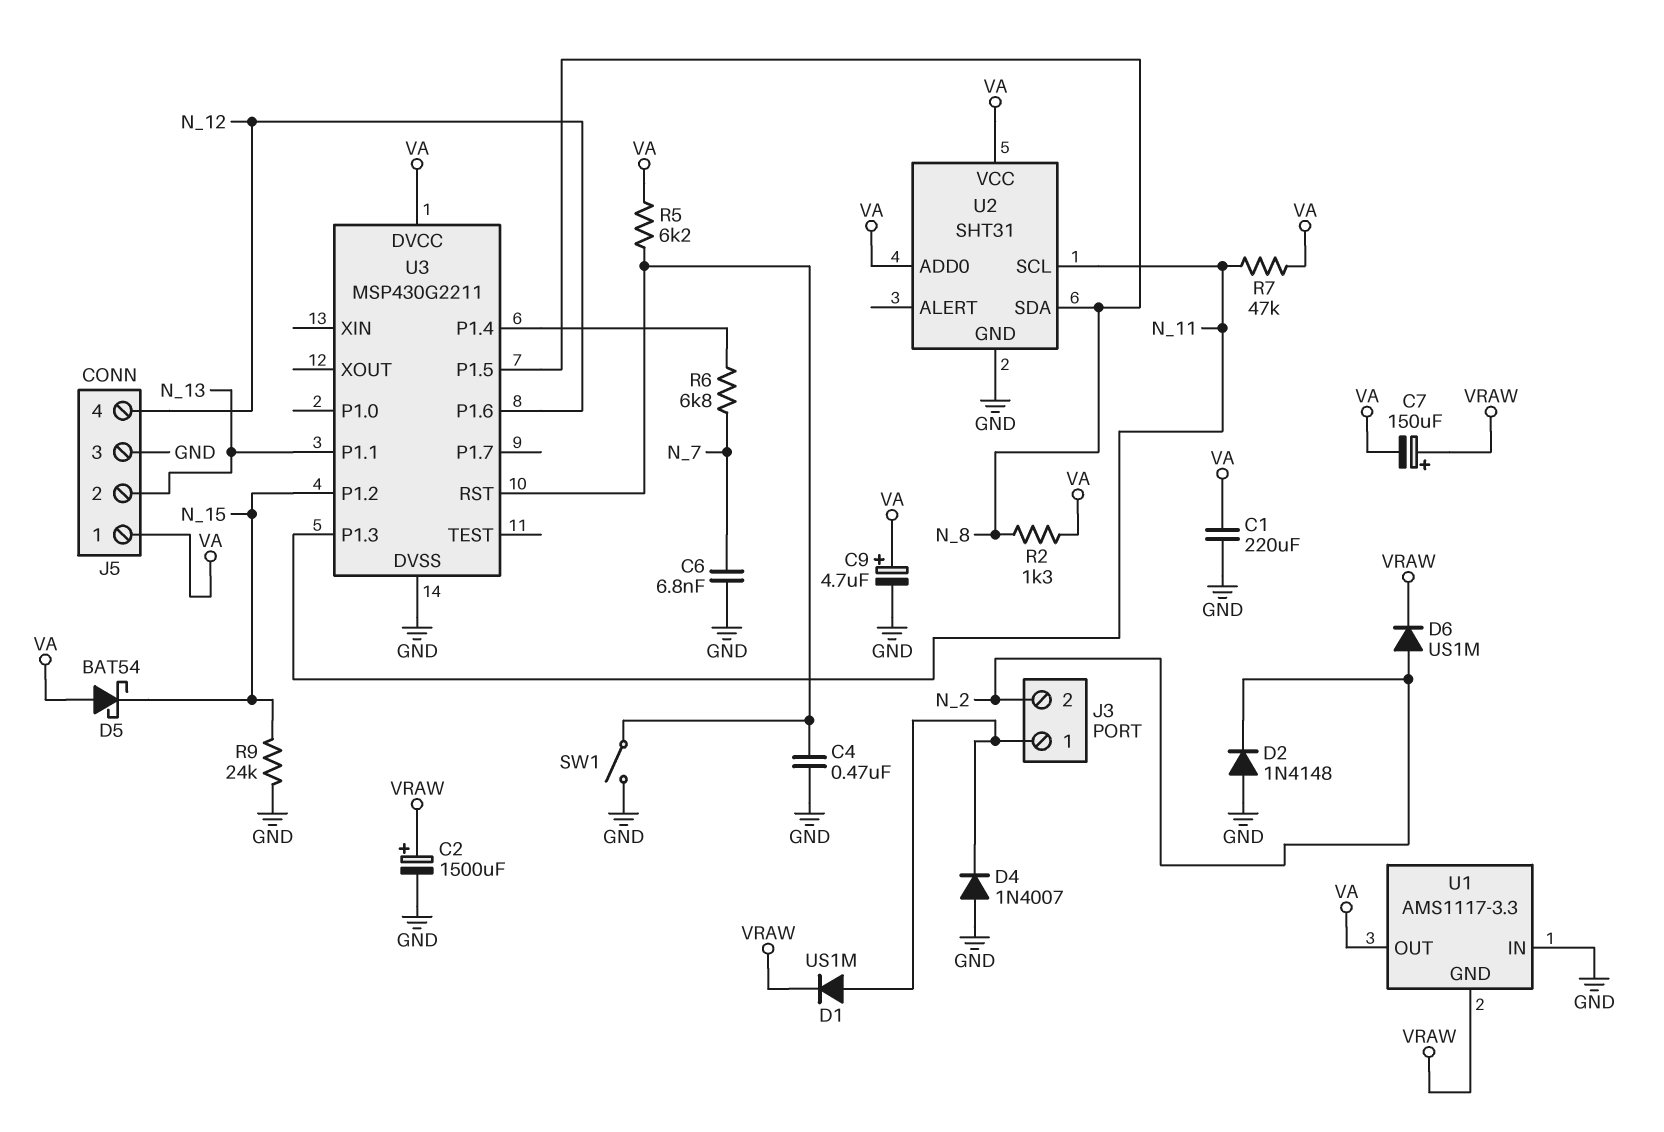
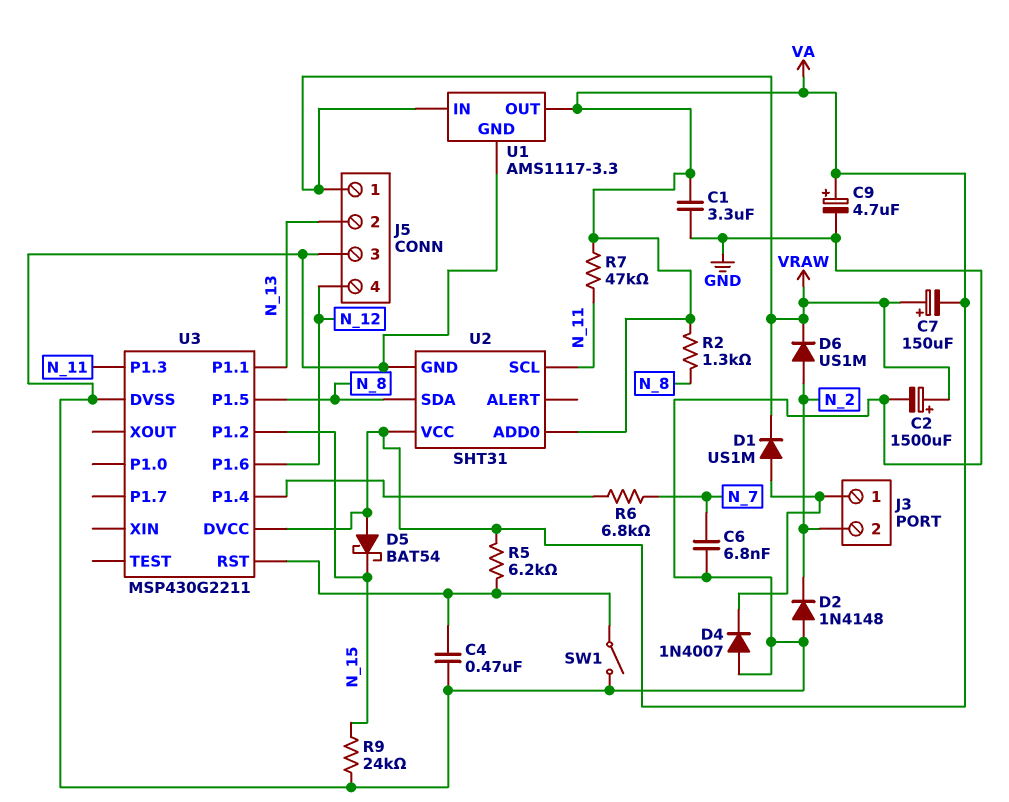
C1: 220uF (GND, VA) -> 3.3uF (GND, VA)
J5 pin 1: VA -> VRAW
U1 pin GND: VRAW -> GND
U1 pin IN: GND -> VRAW

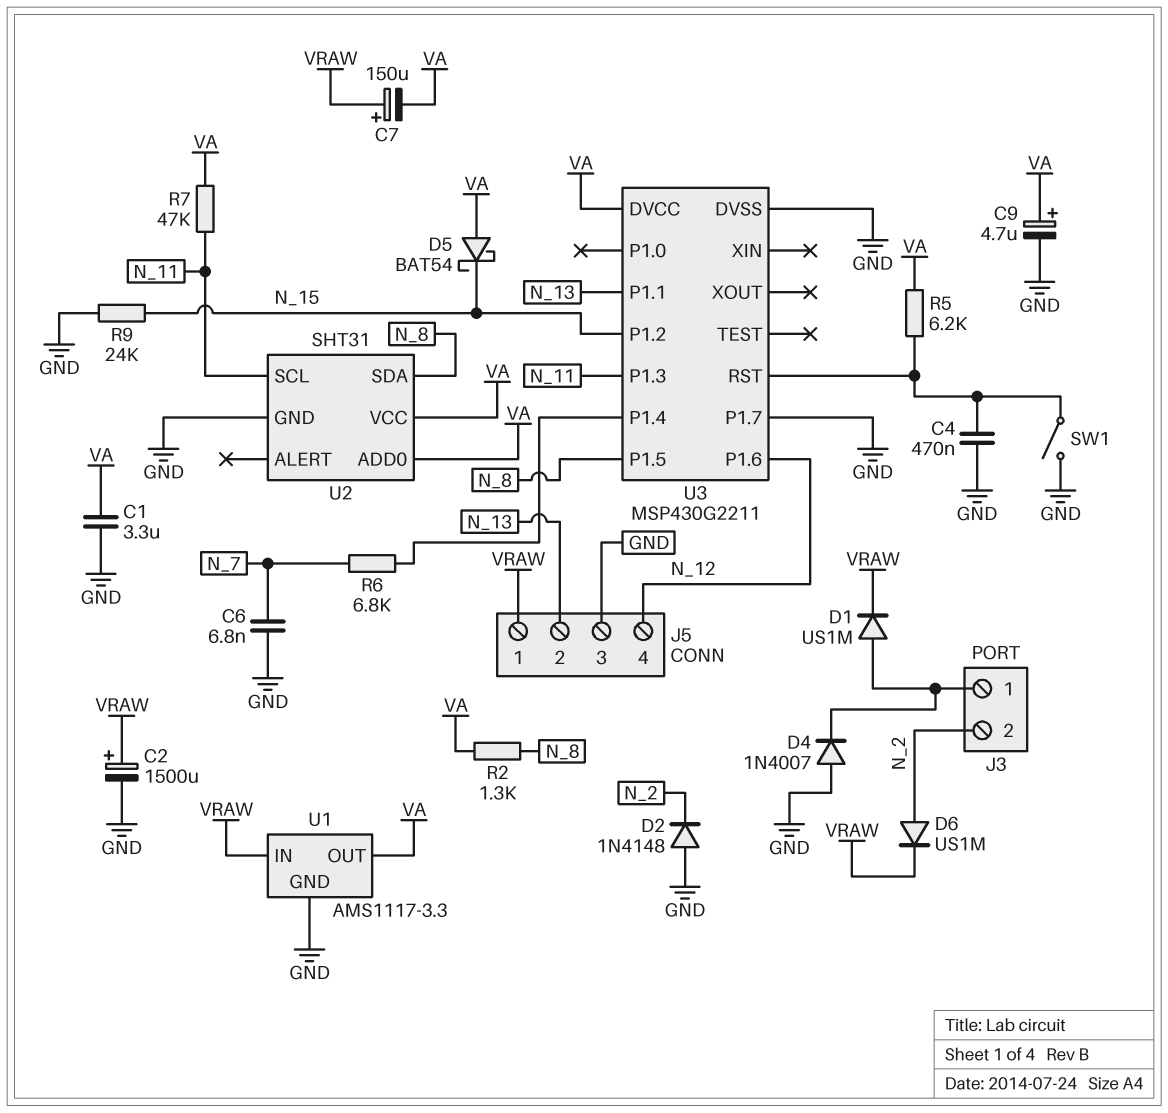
U3 pin P1.7: none -> GND

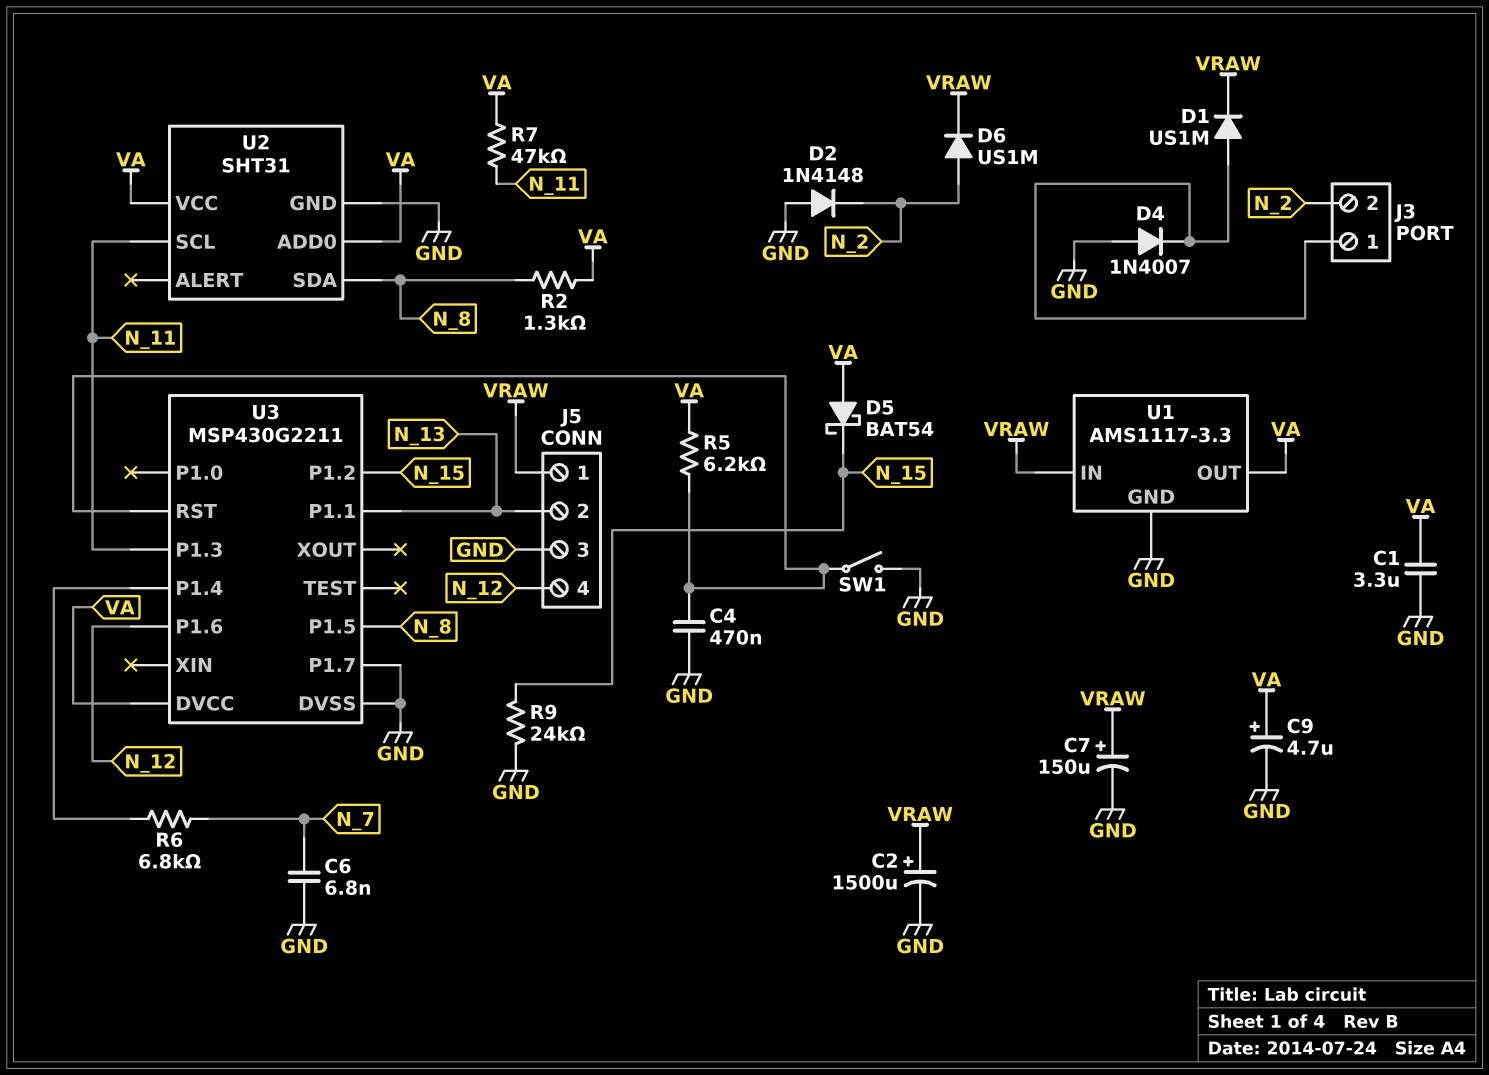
C7: 150uF (plus VRAW, minus VA) -> 150uF (plus VRAW, minus GND)

